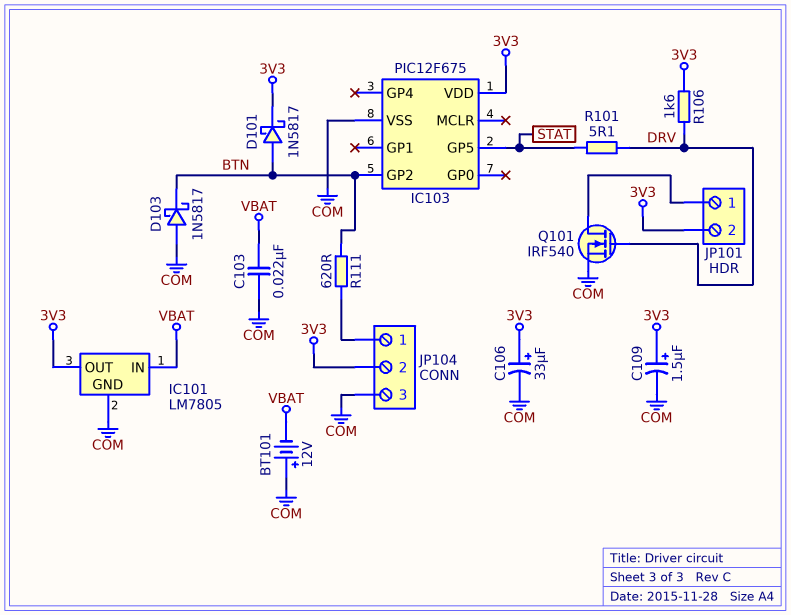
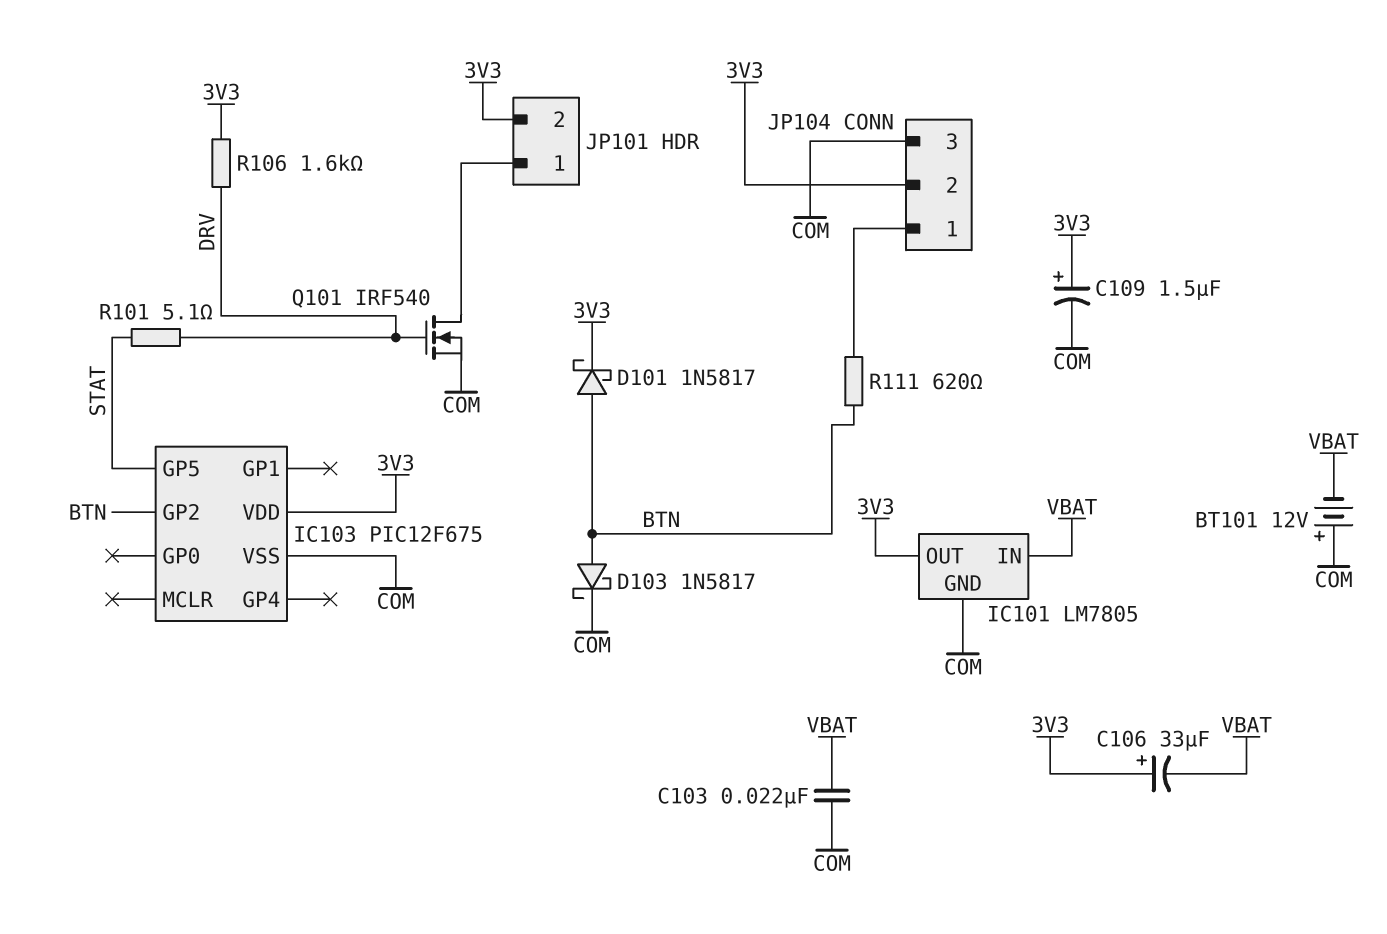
C106: 33uF (plus 3V3, minus COM) -> 33uF (plus 3V3, minus VBAT)
D103: schottky 1N5817 (A COM, K BTN) -> schottky 1N5817 (A BTN, K COM)

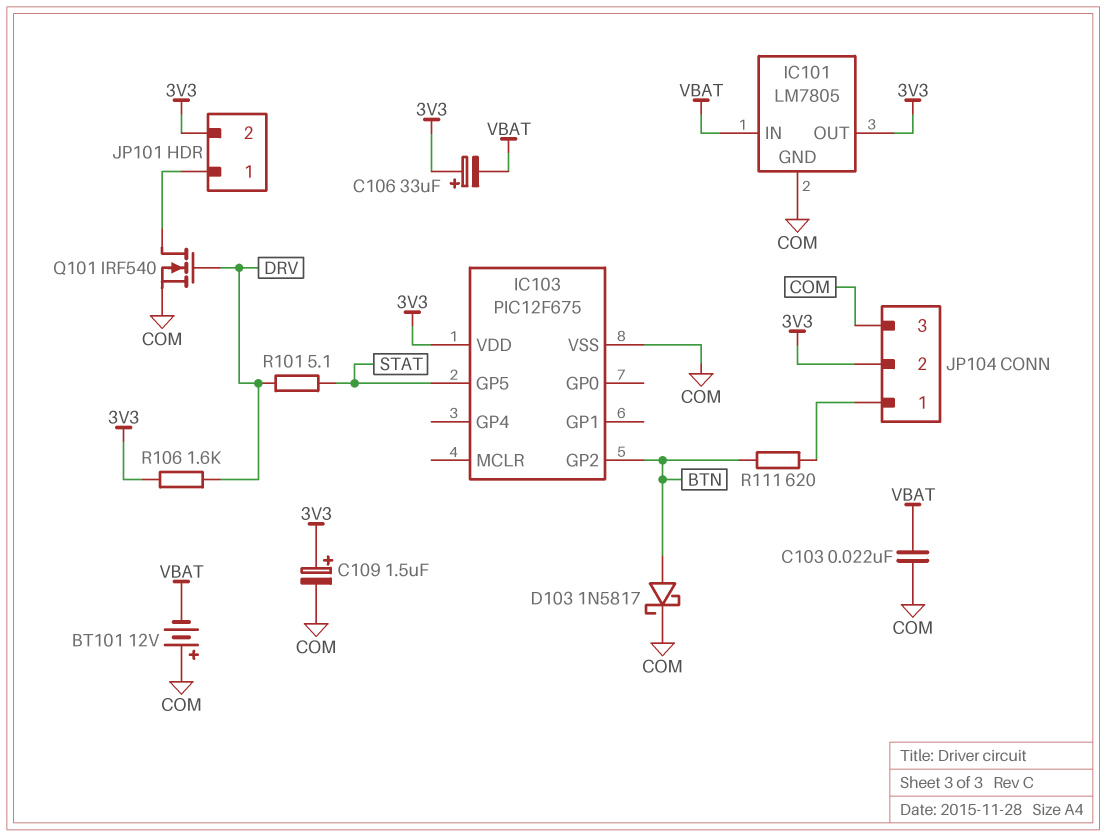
D101: schottky 1N5817 (A BTN, K 3V3) -> none

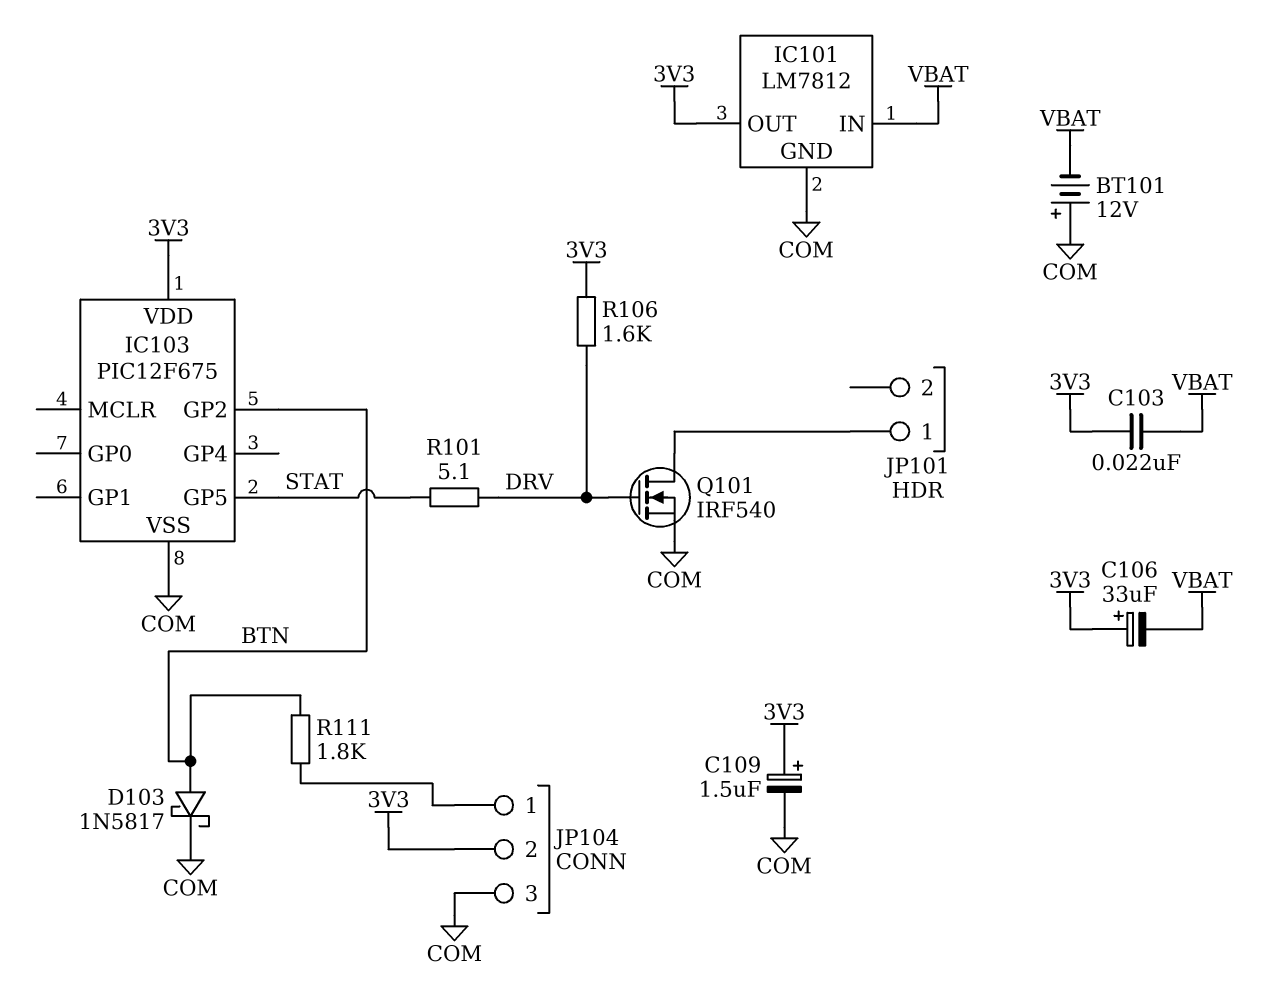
C103: 22nF (COM, VBAT) -> 22nF (3V3, VBAT)
IC101: LM7805 -> LM7812
JP101 pin 2: 3V3 -> none
R111: 620 (BTN, JP104/1) -> 1.8k (BTN, JP104/1)

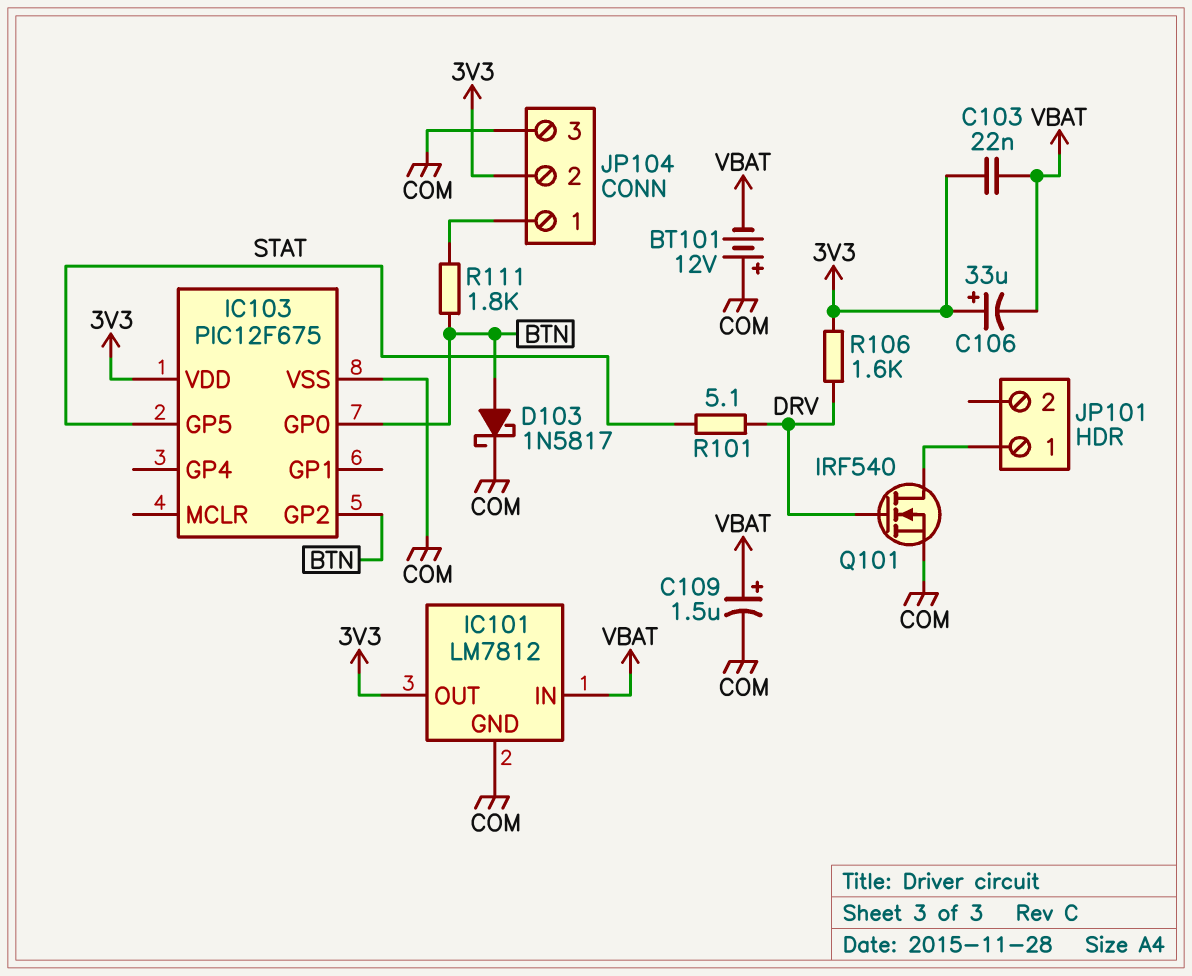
C109: 1.5uF (plus 3V3, minus COM) -> 1.5uF (plus VBAT, minus COM)
IC103 pin GP0: none -> BTN

